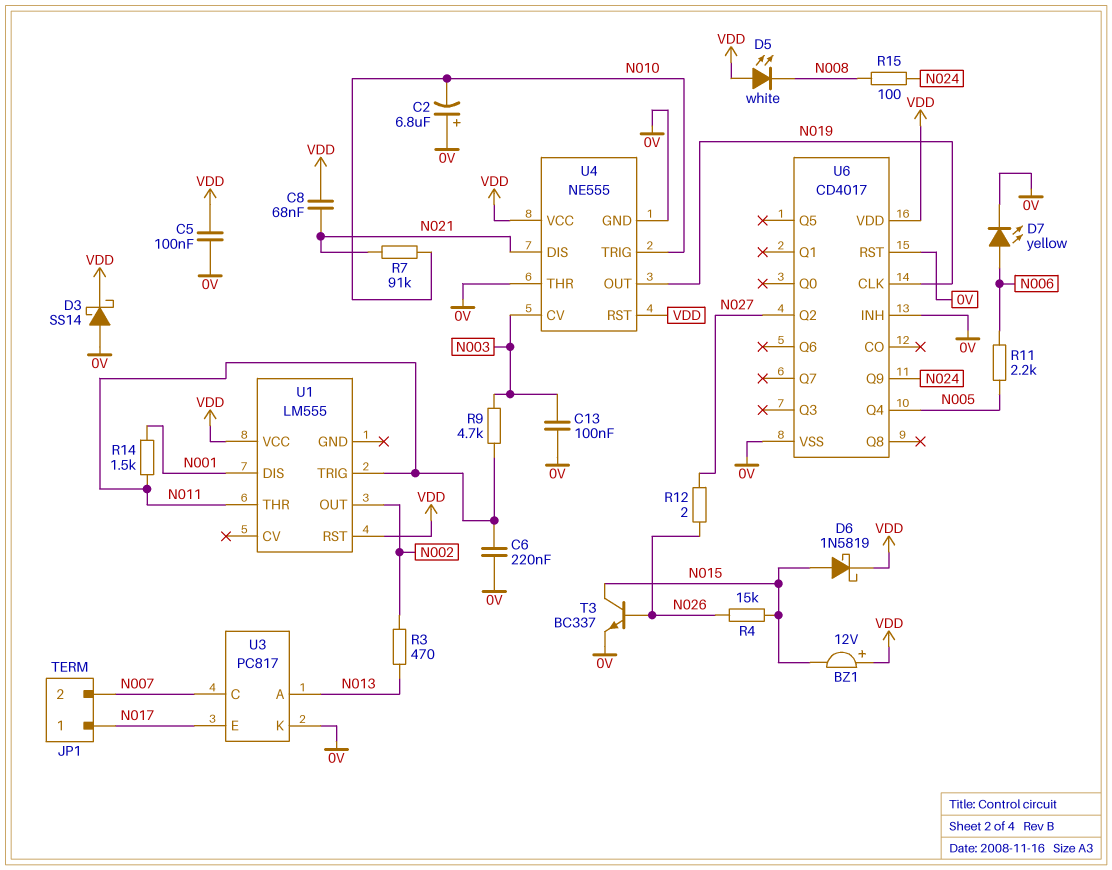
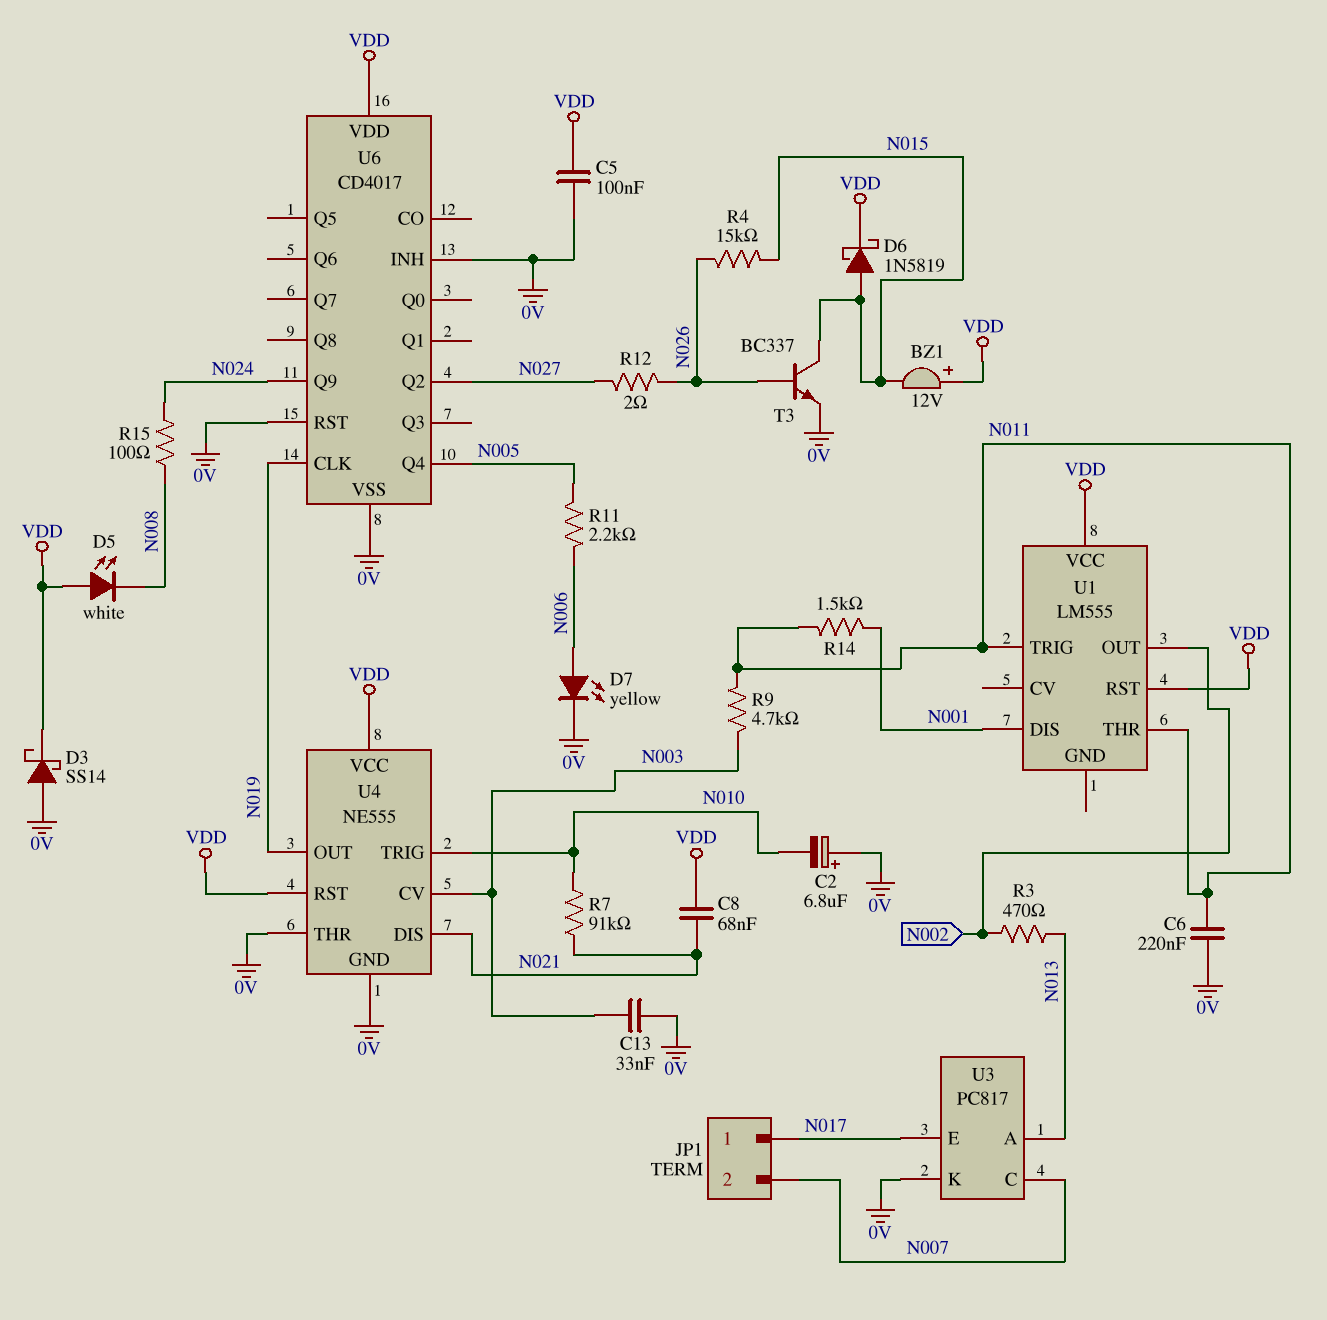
C13: 100nF (0V, N003) -> 33nF (0V, N003)

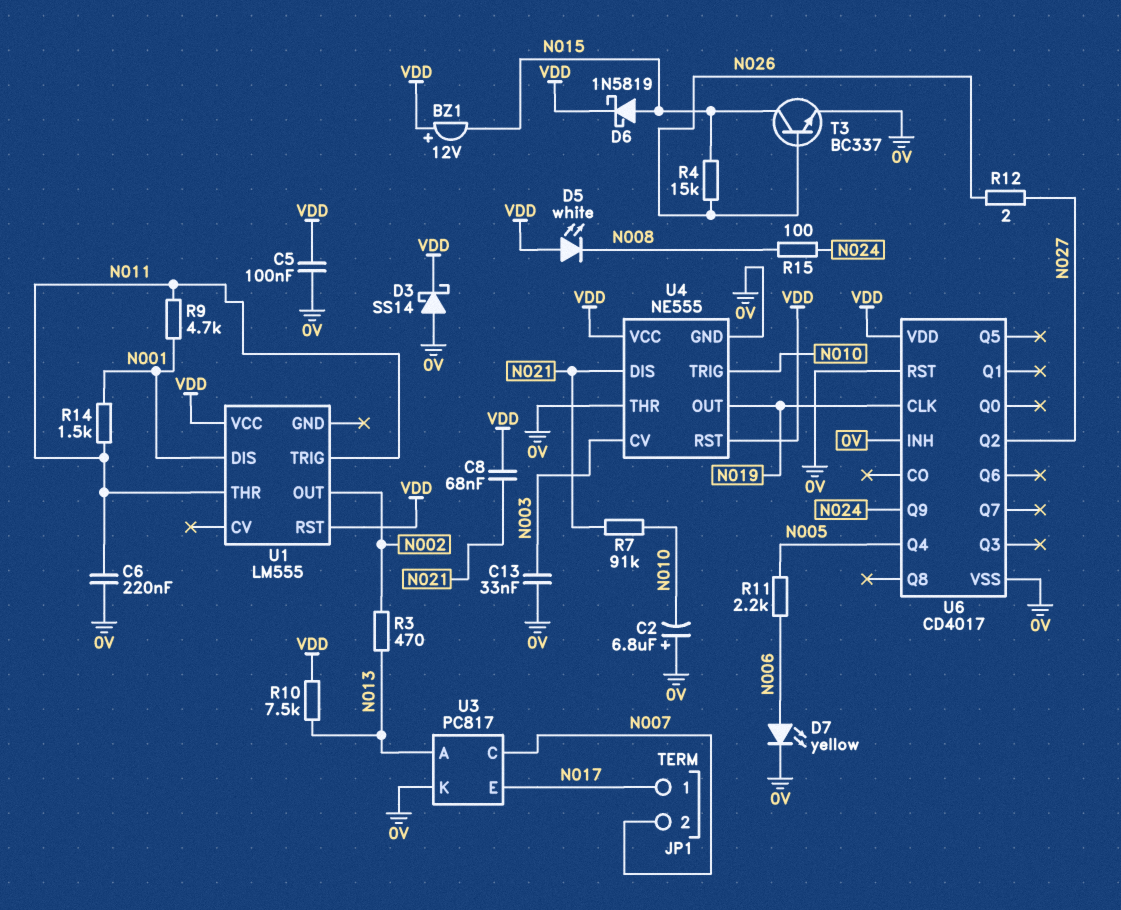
R9: 4.7k (N003, N011) -> 4.7k (N001, N011)
R10: none -> 7.5k (N013, VDD)

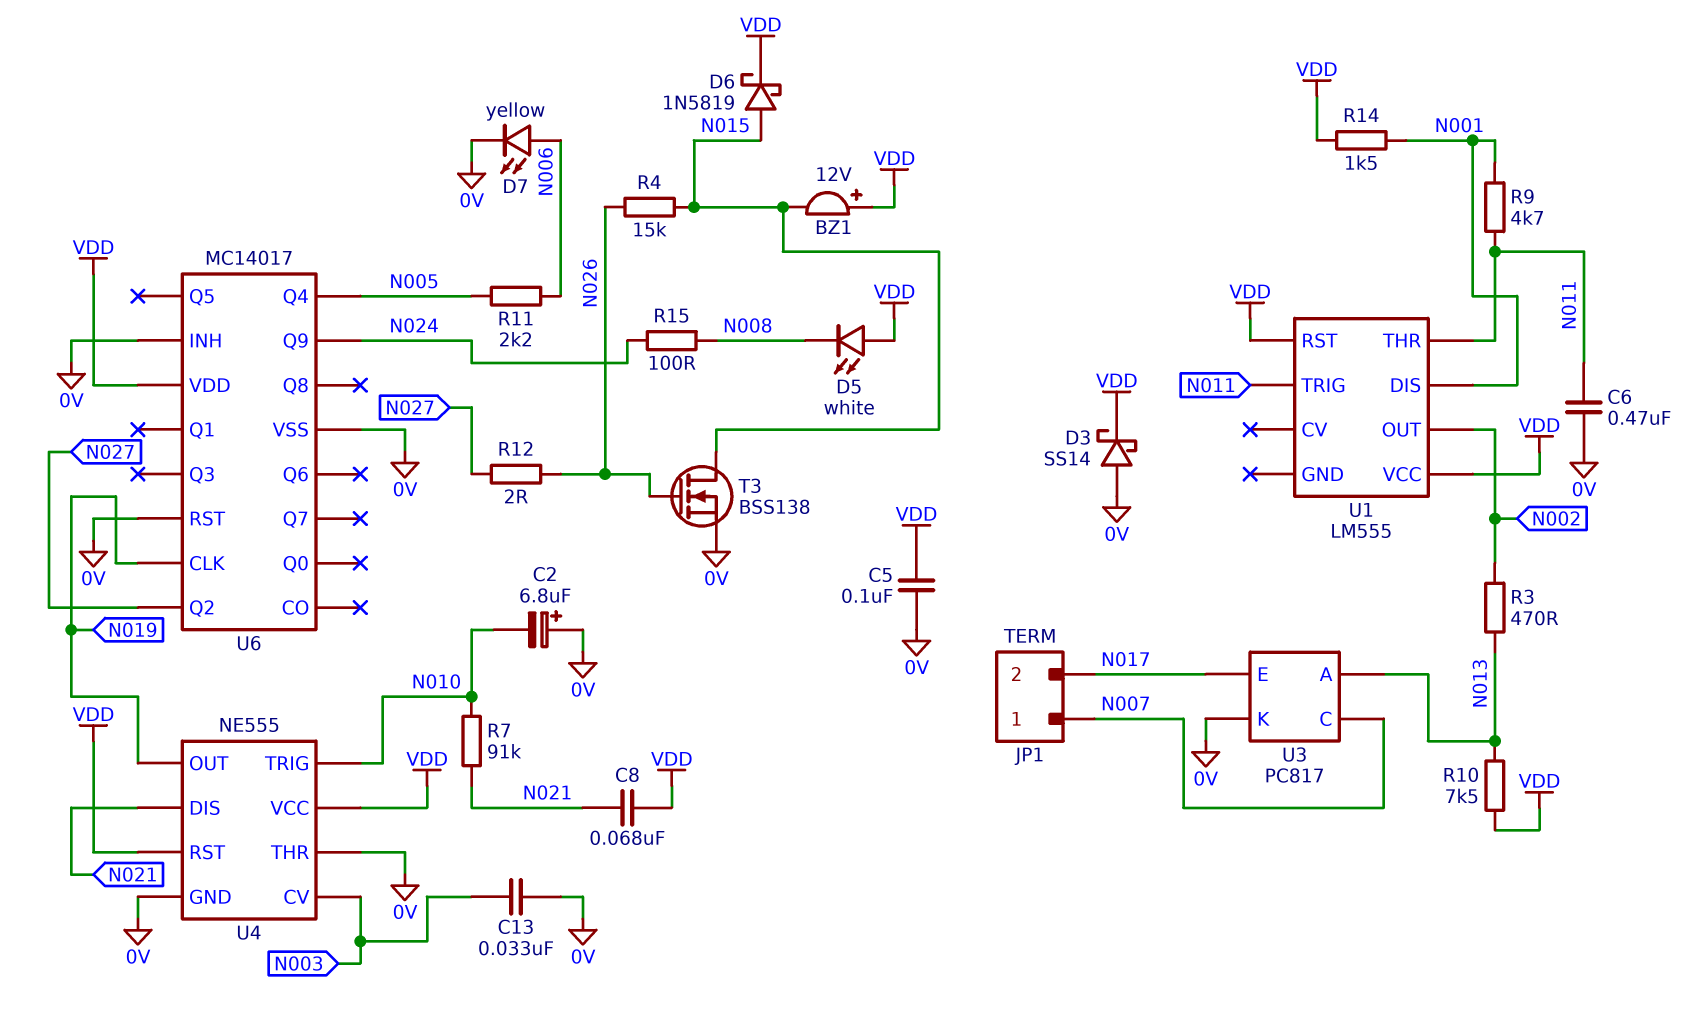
C6: 220nF (0V, N011) -> 470nF (0V, N011)
JP1 pin 1: N017 -> N007
JP1 pin 2: N007 -> N017
R14: 1.5k (N001, N011) -> 1.5k (N001, VDD)
T3: NPN BC337 (B N026, C N015, E 0V) -> NMOS BSS138 (G N026, D N015, S 0V)
U6: CD4017 -> MC14017

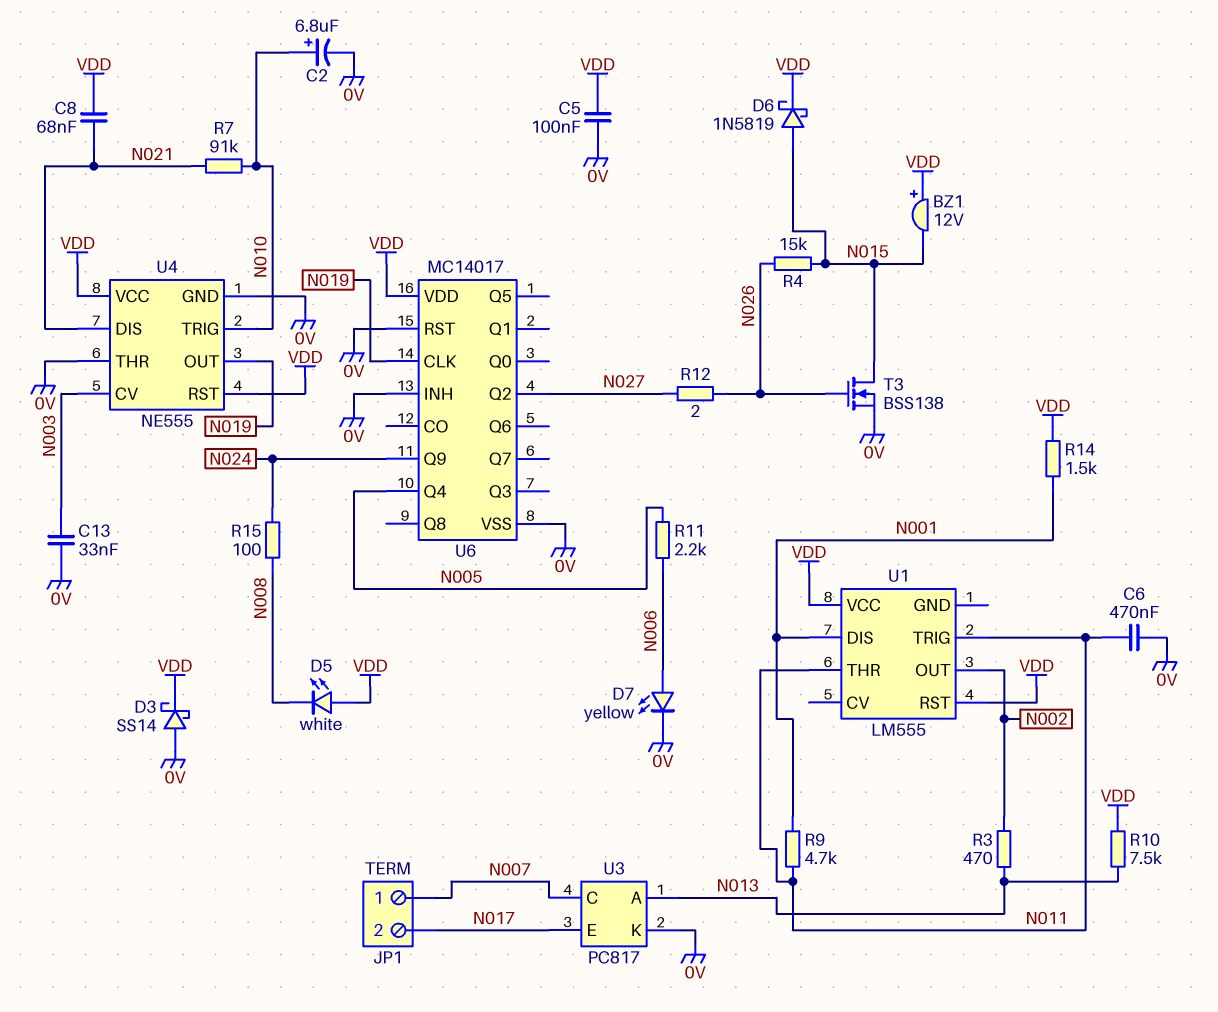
C2: 6.8uF (plus 0V, minus N010) -> 6.8uF (plus N010, minus 0V)

